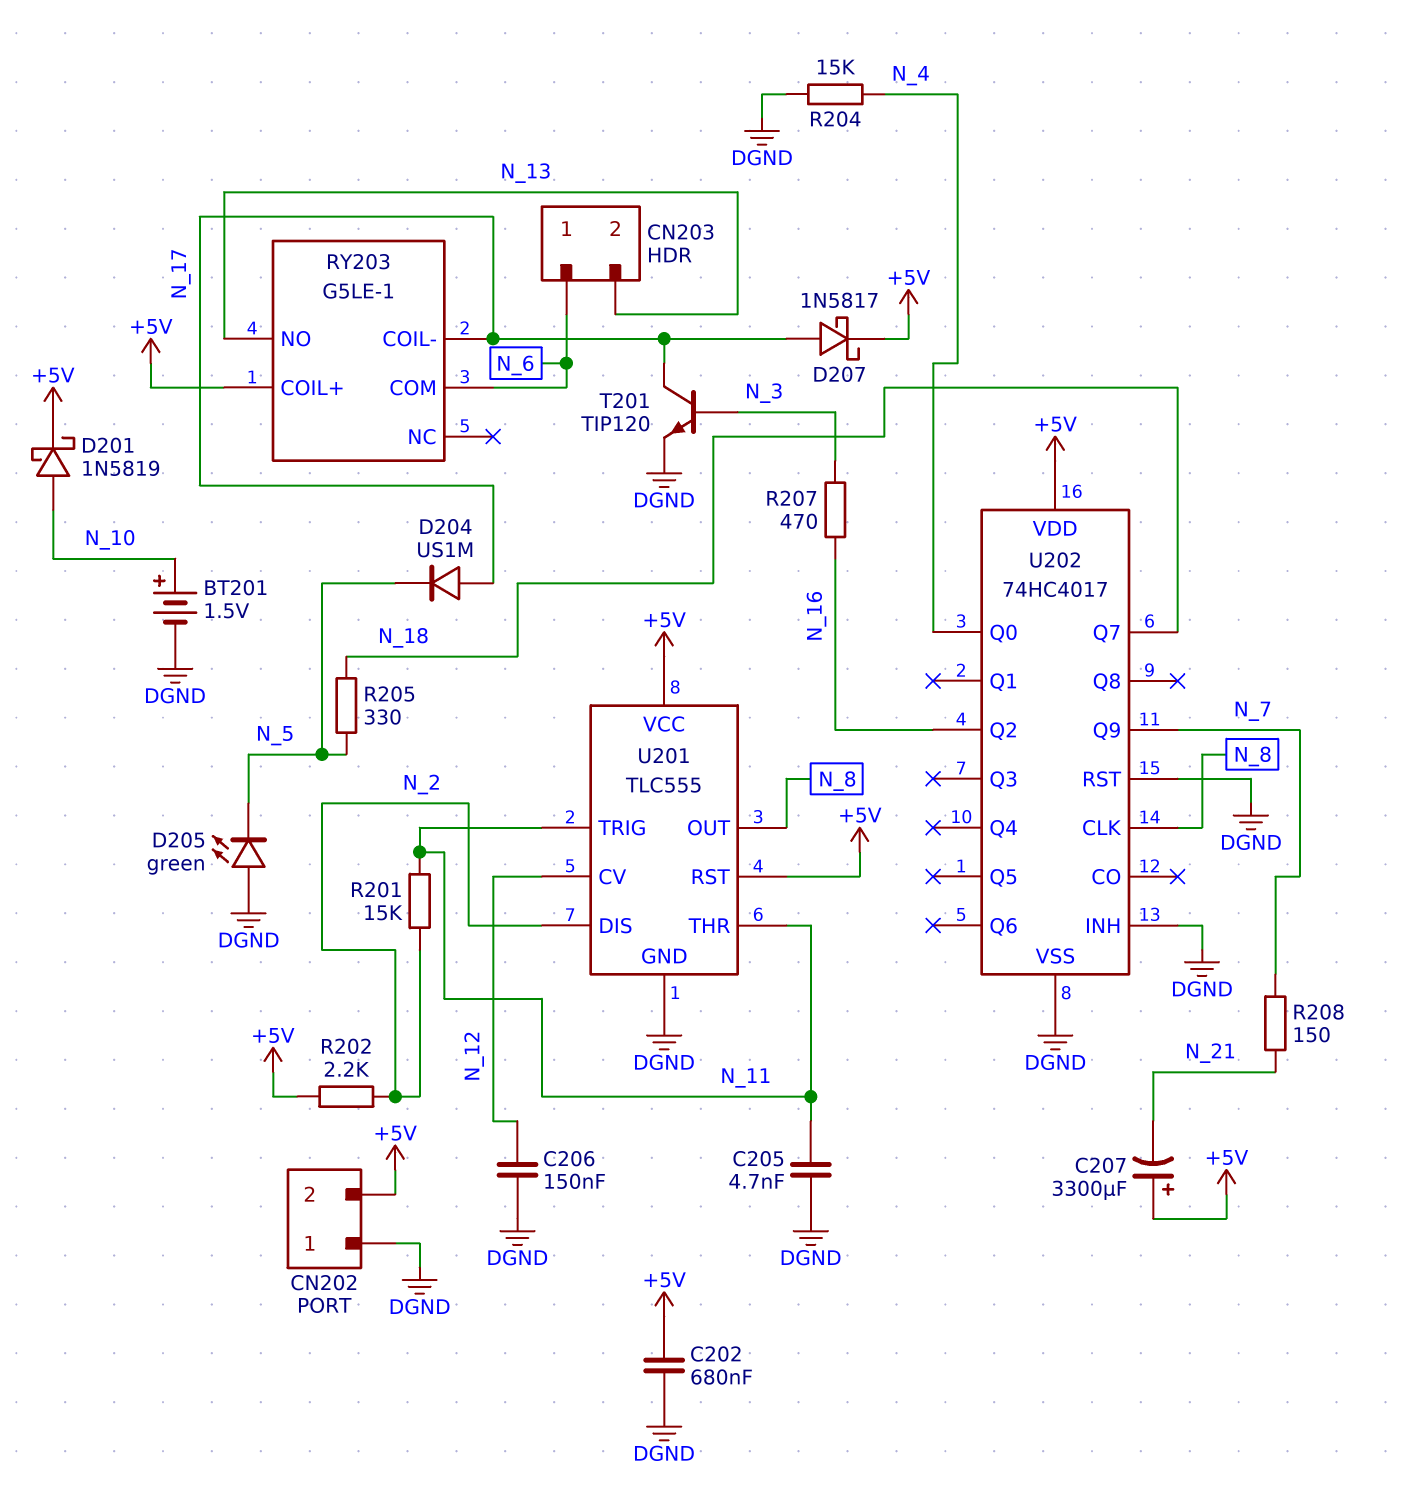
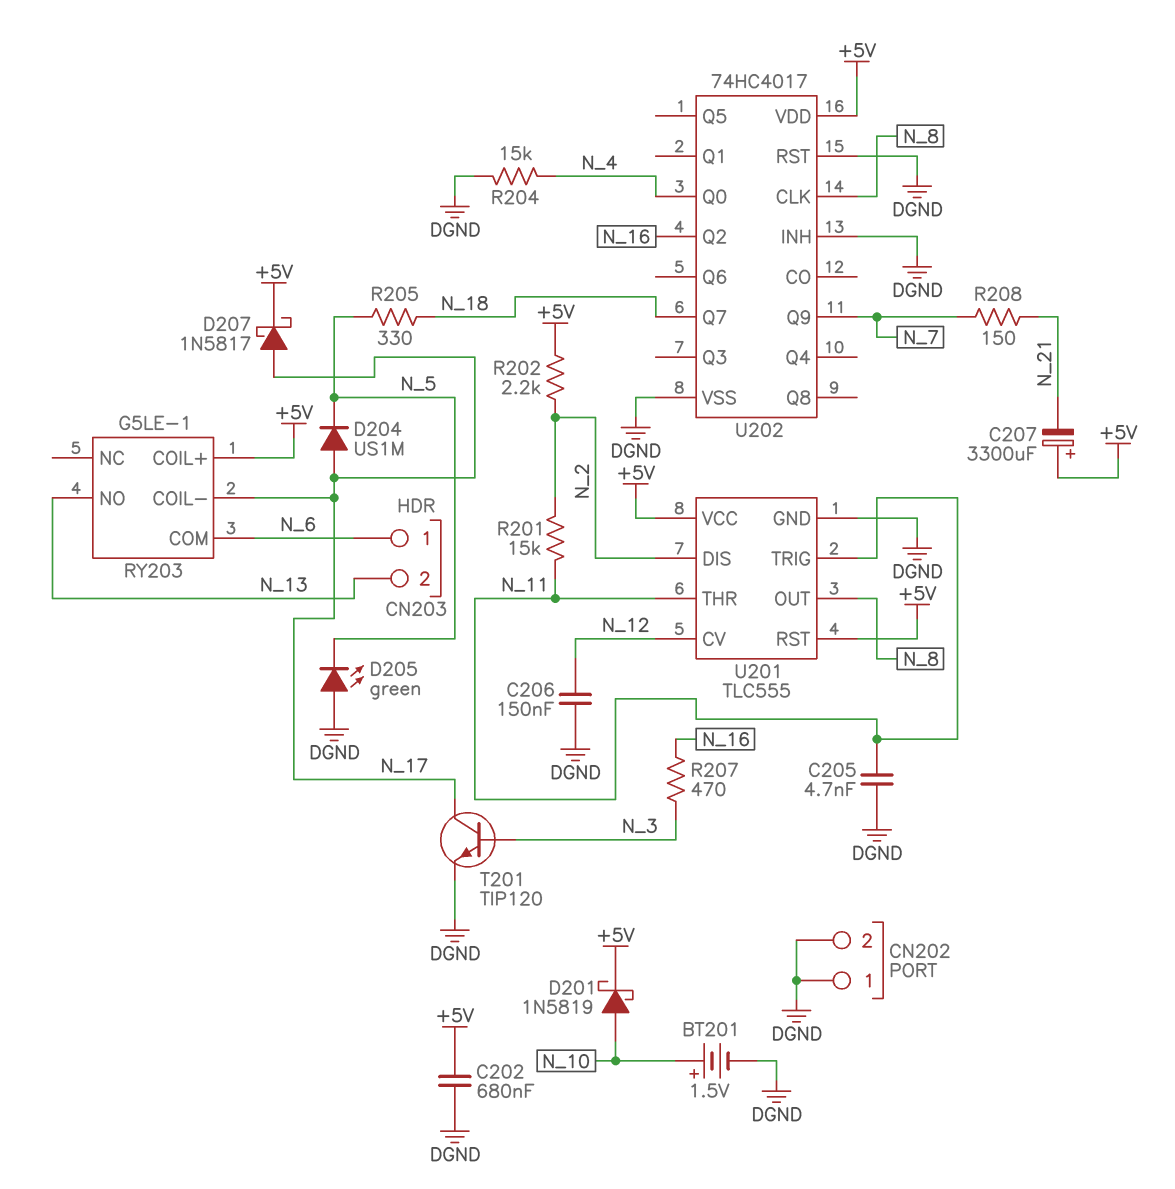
CN202 pin 2: +5V -> DGND

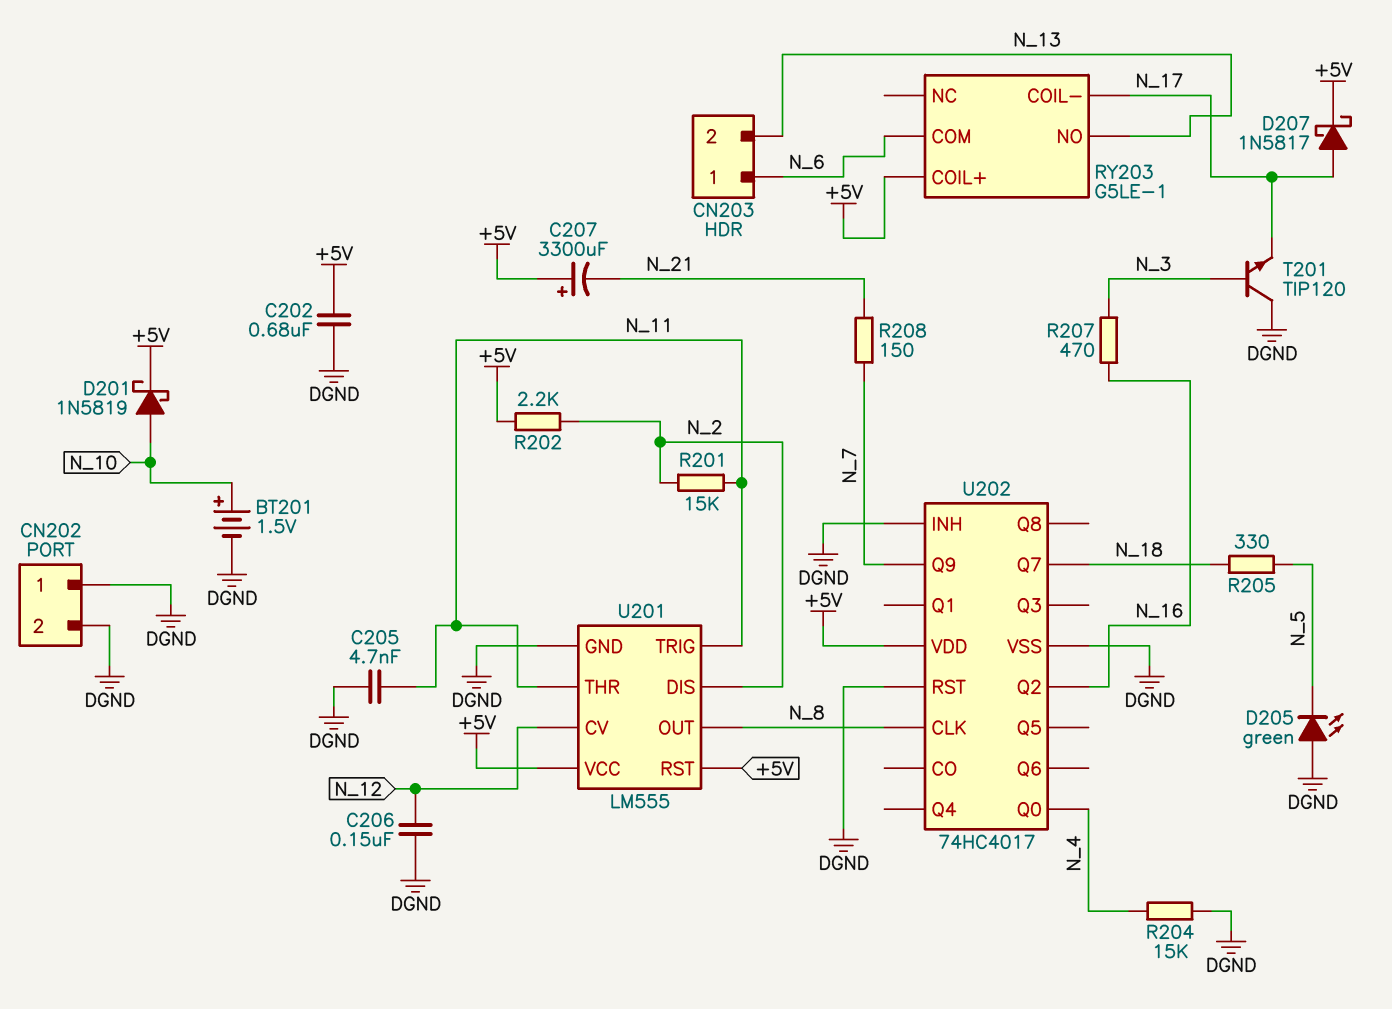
D204: diode US1M (A N_17, K N_5) -> none
T201: NPN TIP120 (B N_3, C N_17, E DGND) -> NPN TIP120 (B N_3, C DGND, E N_17)
U201: TLC555 -> LM555

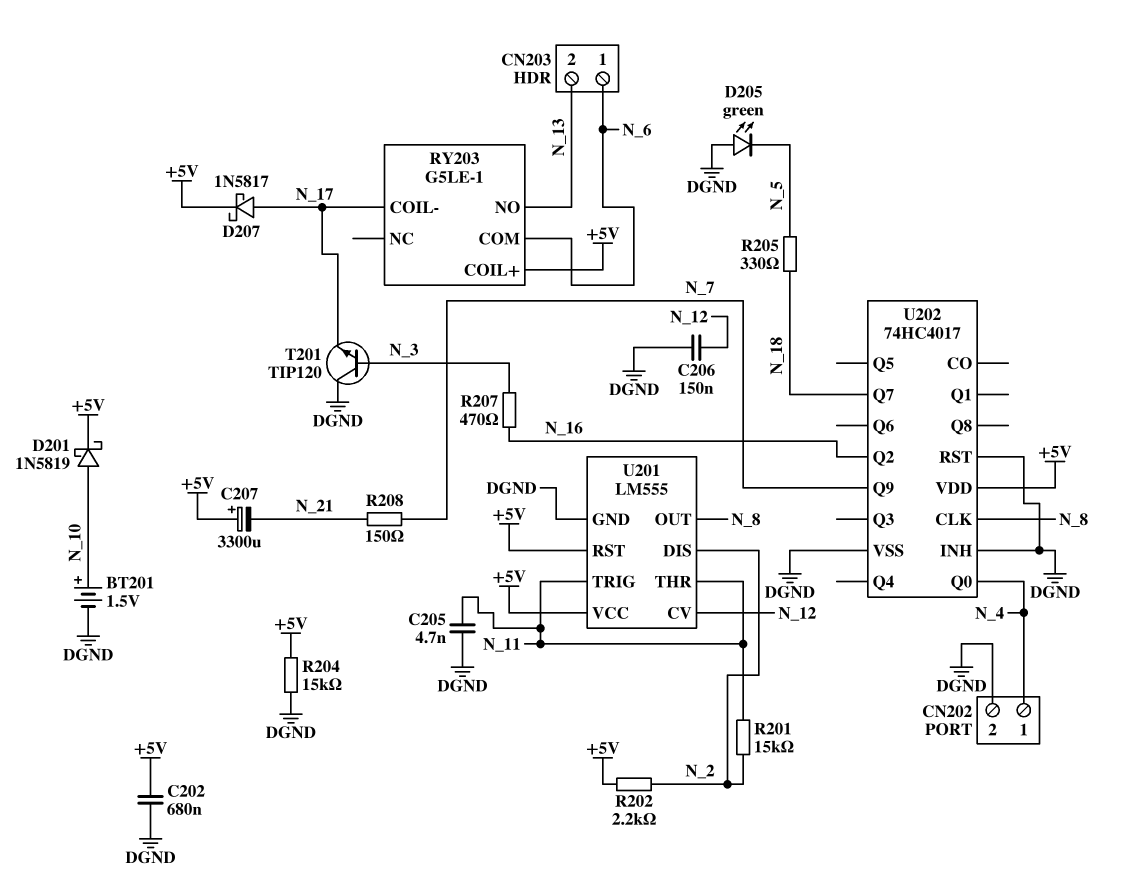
CN202 pin 1: DGND -> N_4
R204: 15k (DGND, N_4) -> 15k (+5V, DGND)

